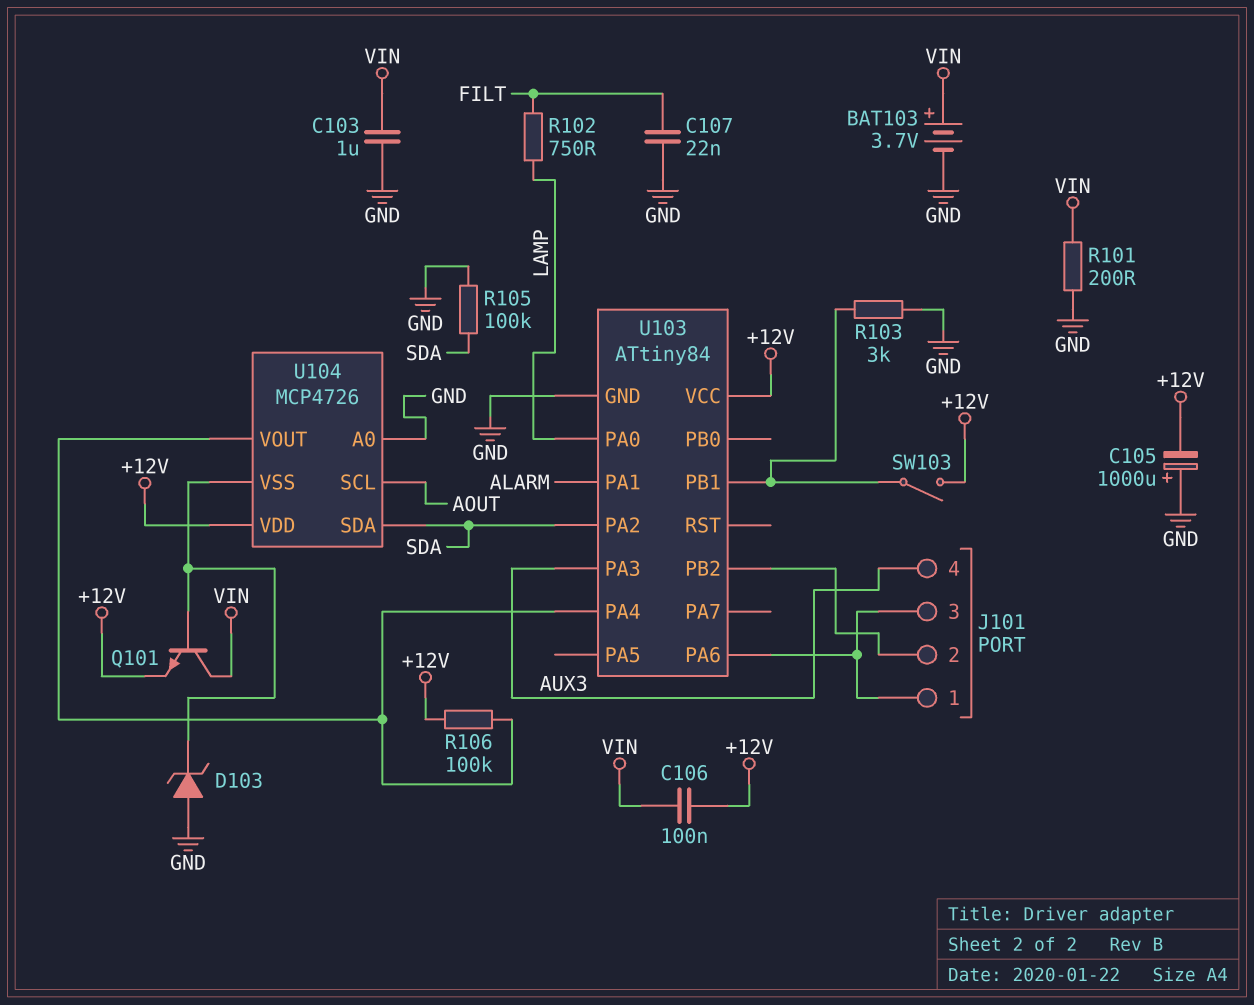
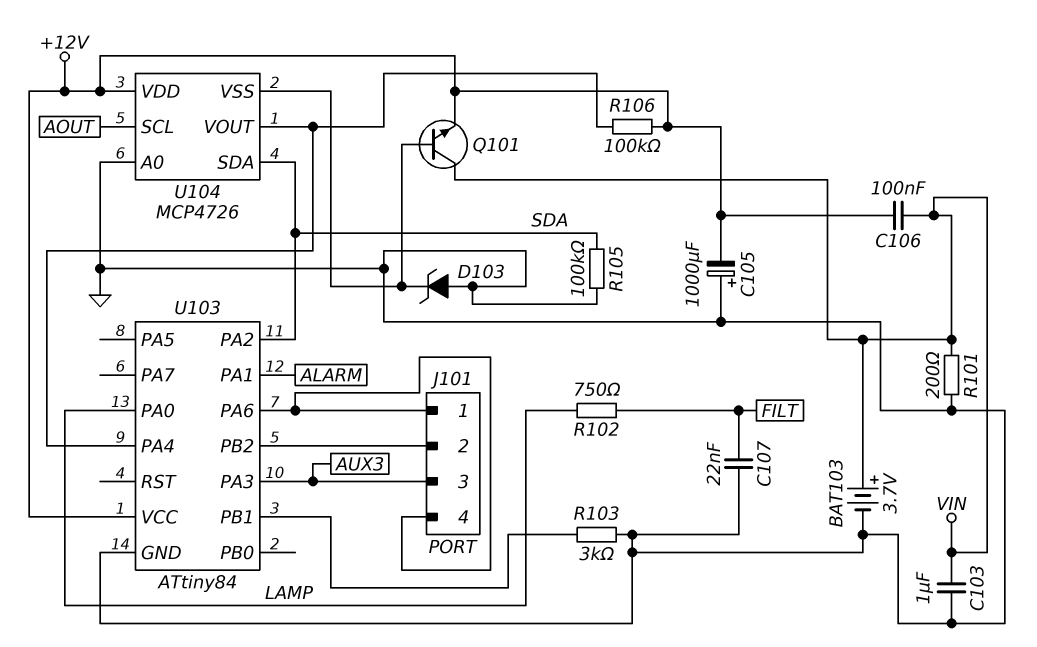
J101 pin 3: J101/1 -> AUX3
J101 pin 4: AUX3 -> J101/1
SW103: switch (+12V, U103/PB1) -> none

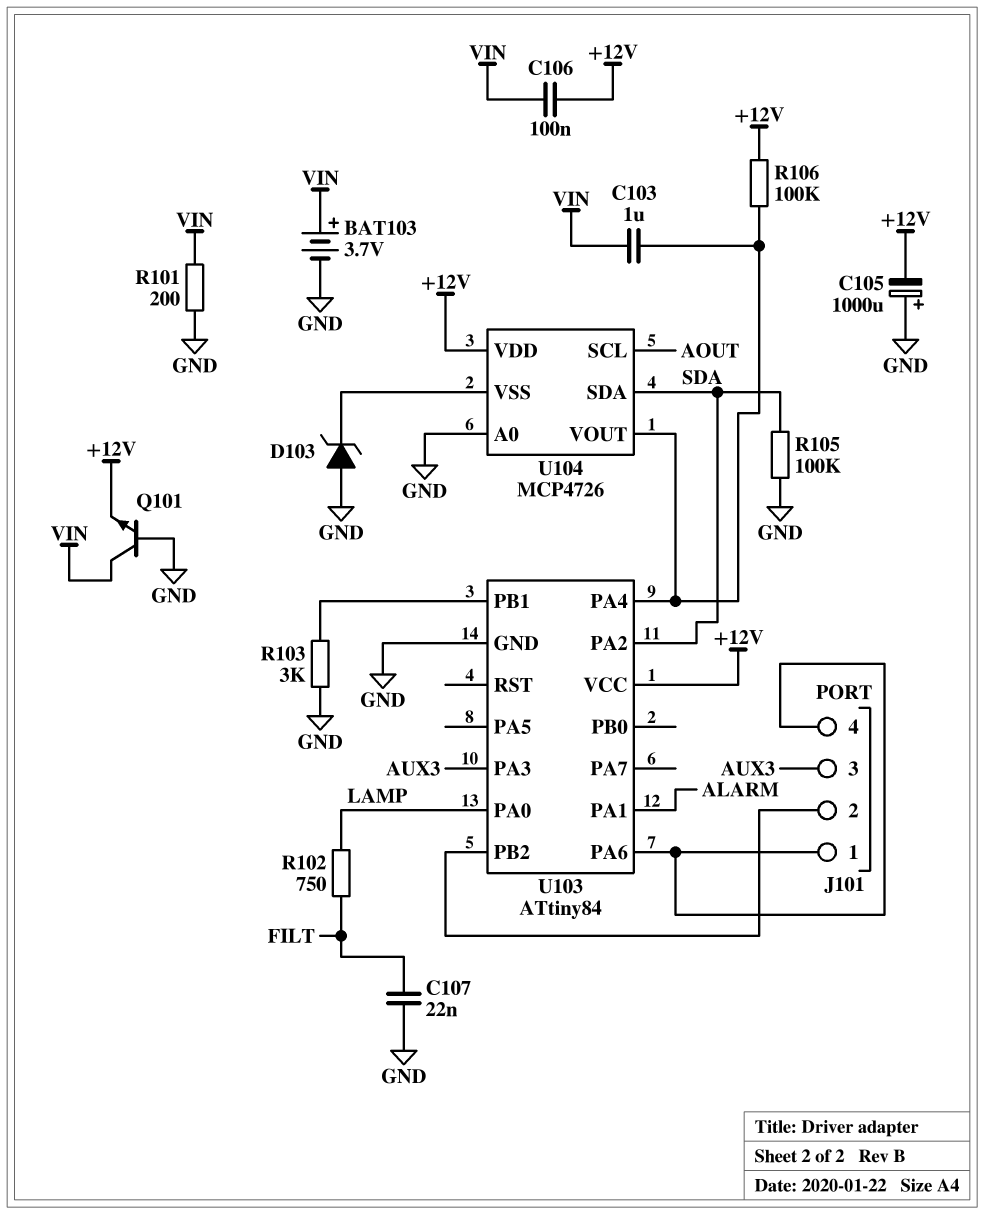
C103: 1uF (GND, VIN) -> 1uF (U103/PA4, VIN)
Q101: NPN (B U104/VSS, C VIN, E +12V) -> NPN (B GND, C VIN, E +12V)

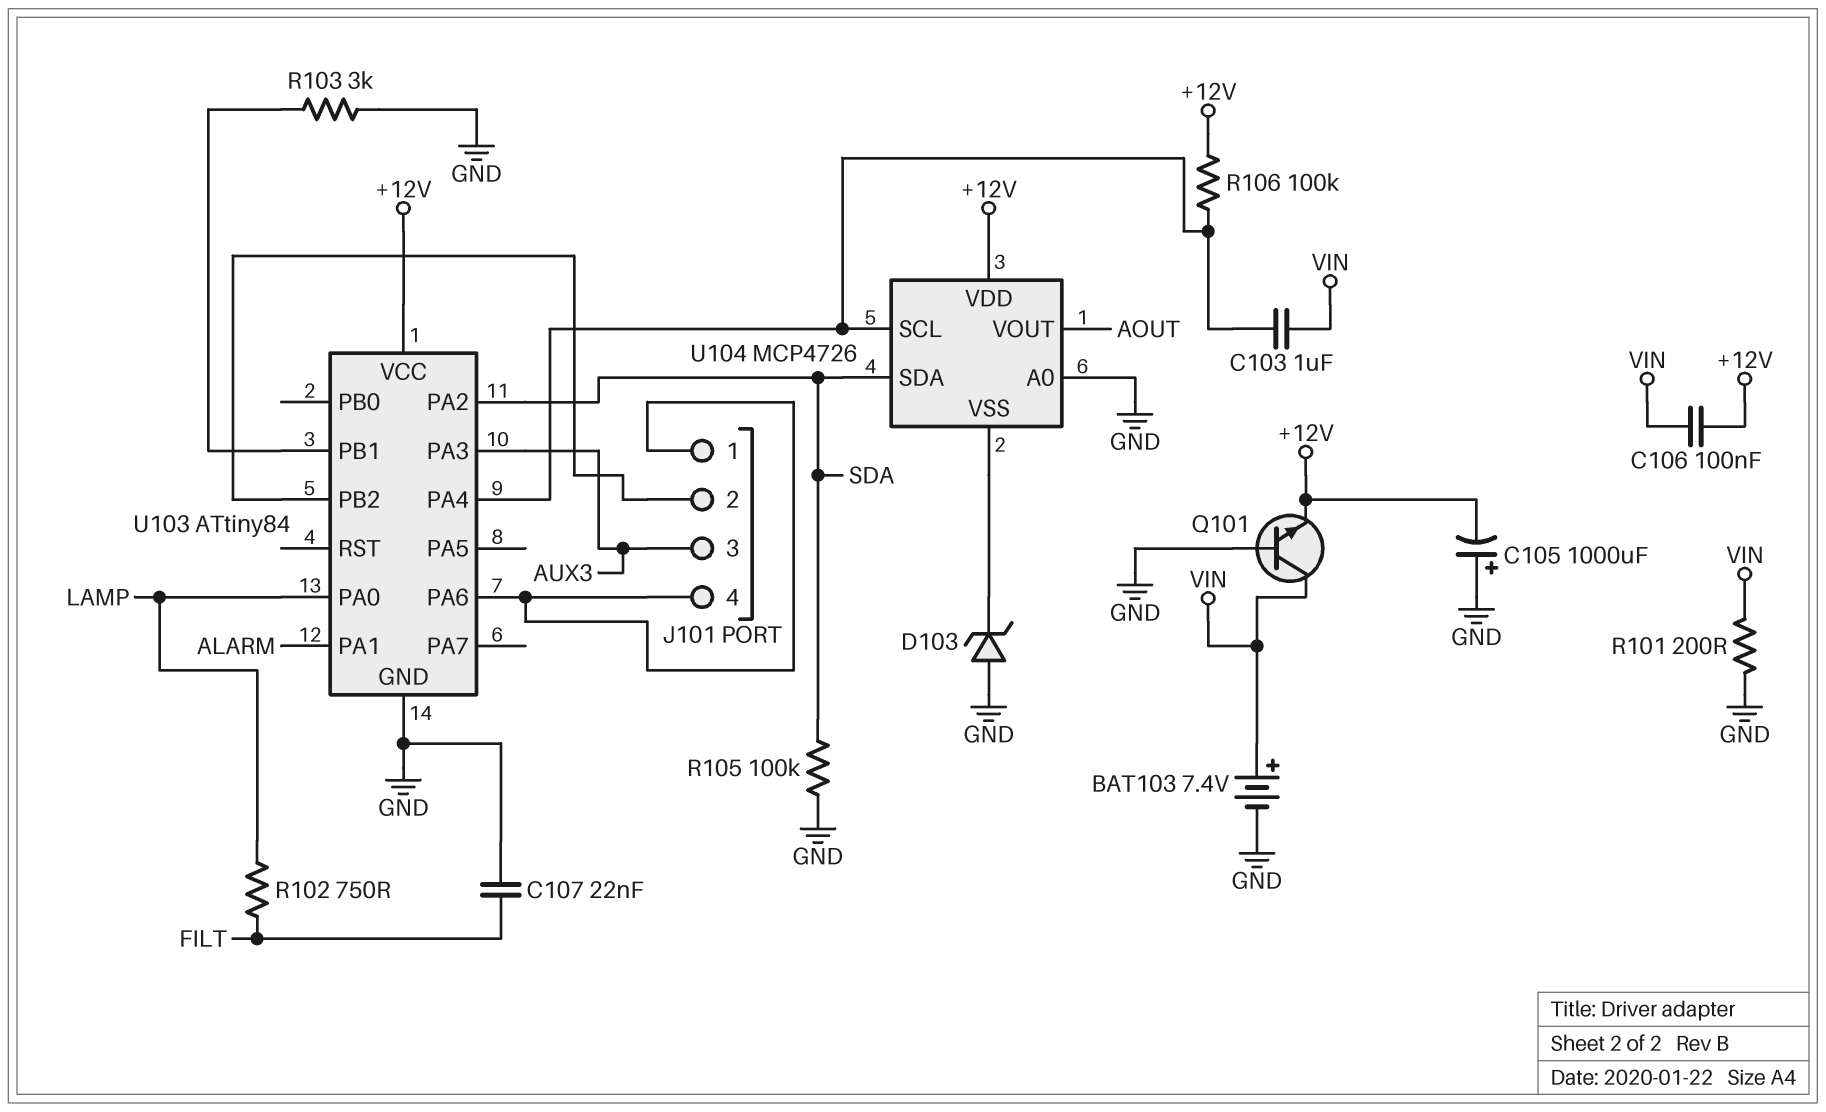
BAT103: 3.7V (plus VIN, minus GND) -> 7.4V (plus VIN, minus GND)
U104 pin SCL: AOUT -> U103/PA4
U104 pin VOUT: U103/PA4 -> AOUT

